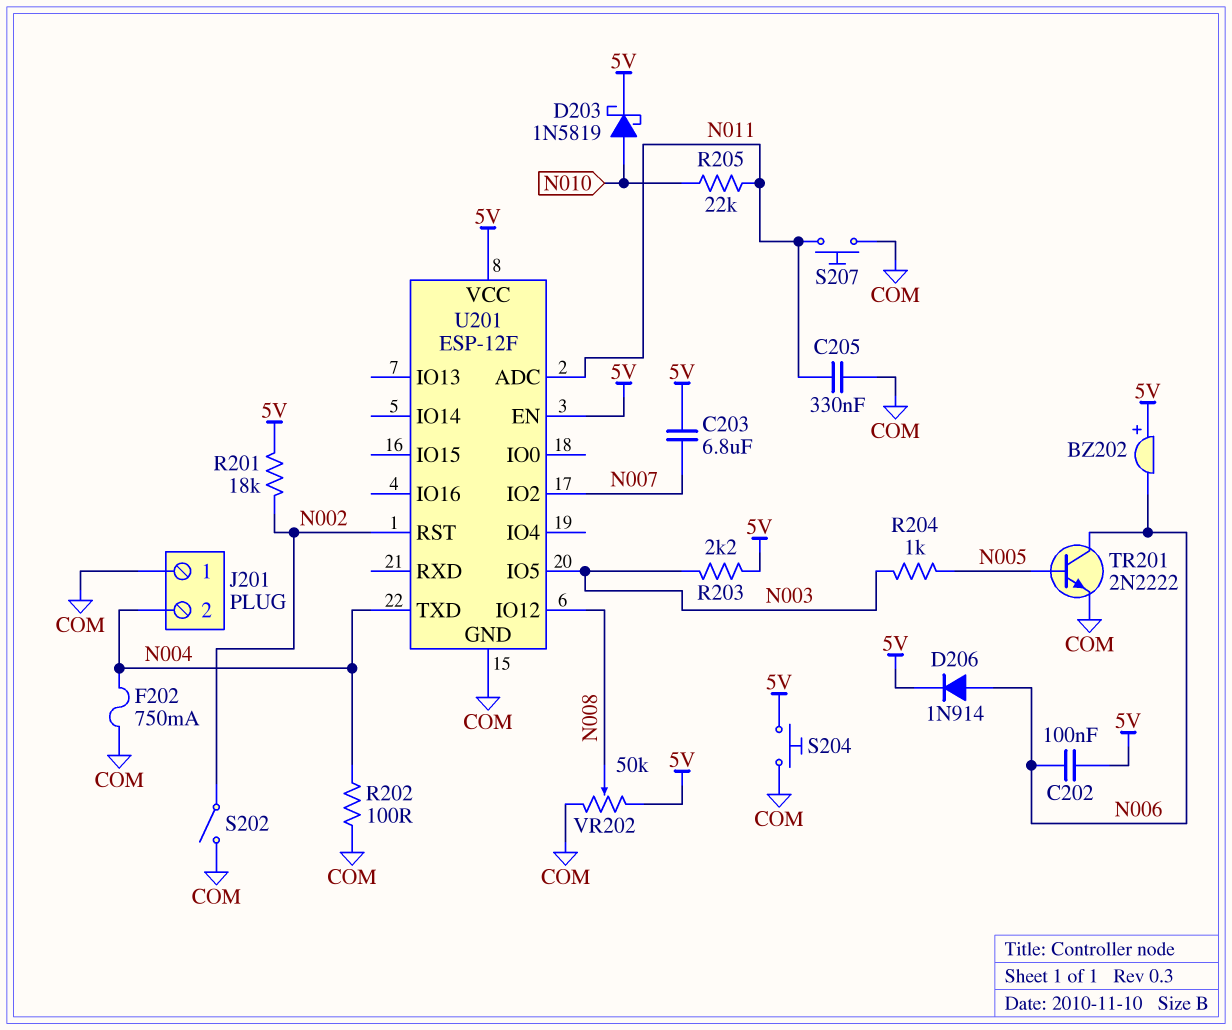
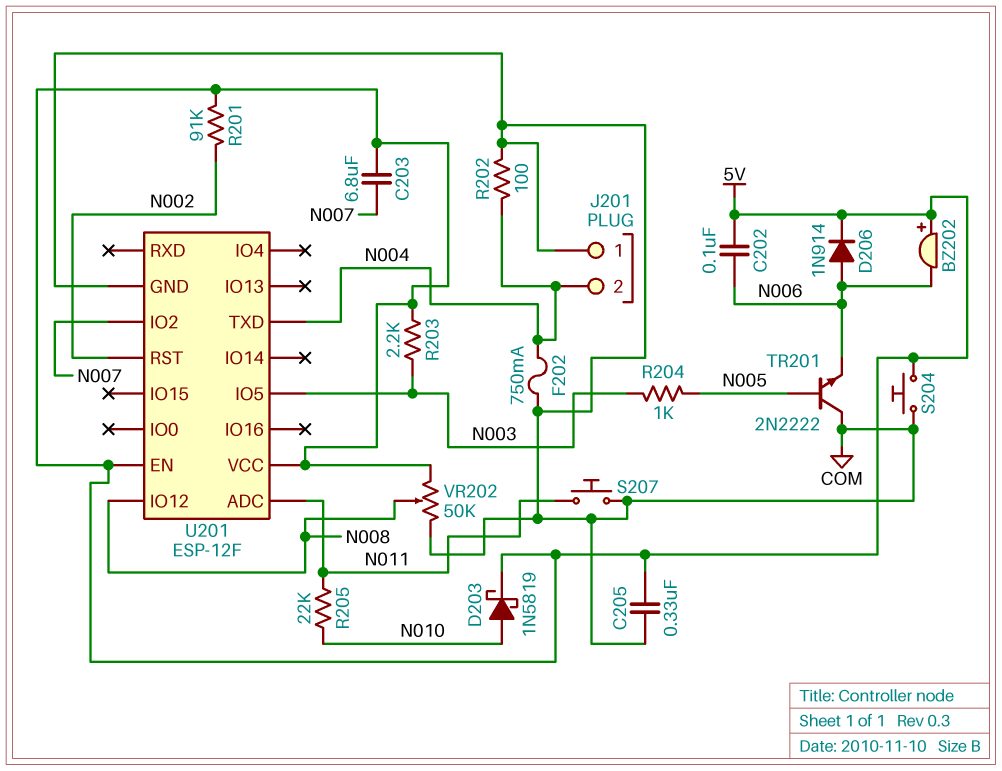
C205: 330nF (COM, N011) -> 330nF (5V, COM)
R201: 18k (5V, N002) -> 91k (5V, N002)
S202: switch (COM, N002) -> none
TR201: NPN 2N2222 (B N005, C N006, E COM) -> NPN 2N2222 (B N005, C COM, E N006)

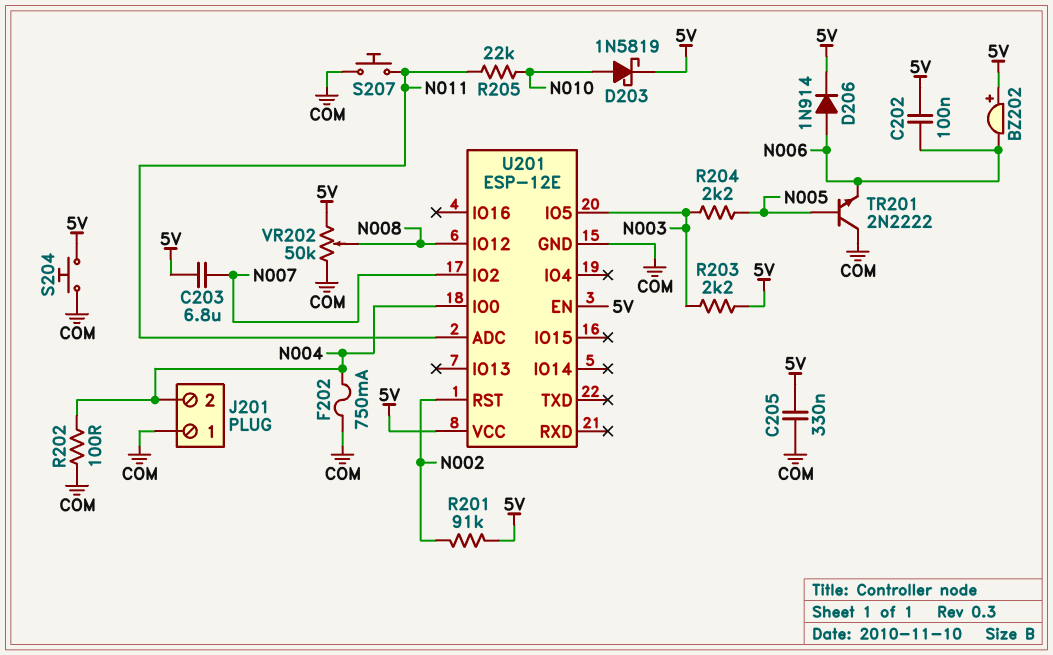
R204: 1k (N003, N005) -> 2.2k (N003, N005)
U201: ESP-12F -> ESP-12E
U201 pin IO0: none -> N004
U201 pin TXD: N004 -> none

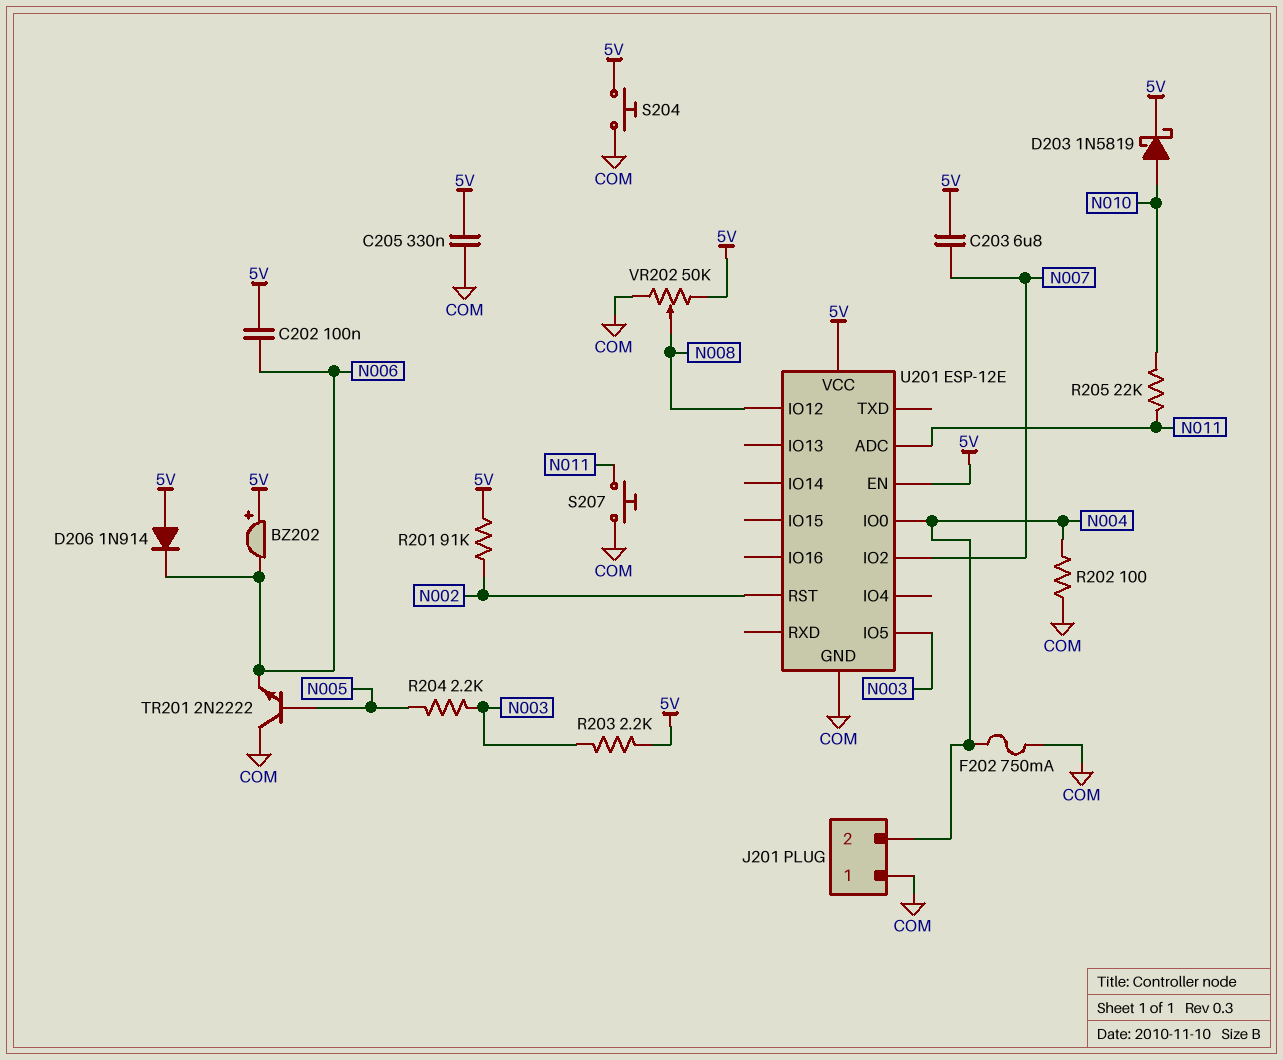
D206: diode 1N914 (A N006, K 5V) -> diode 1N914 (A 5V, K N006)

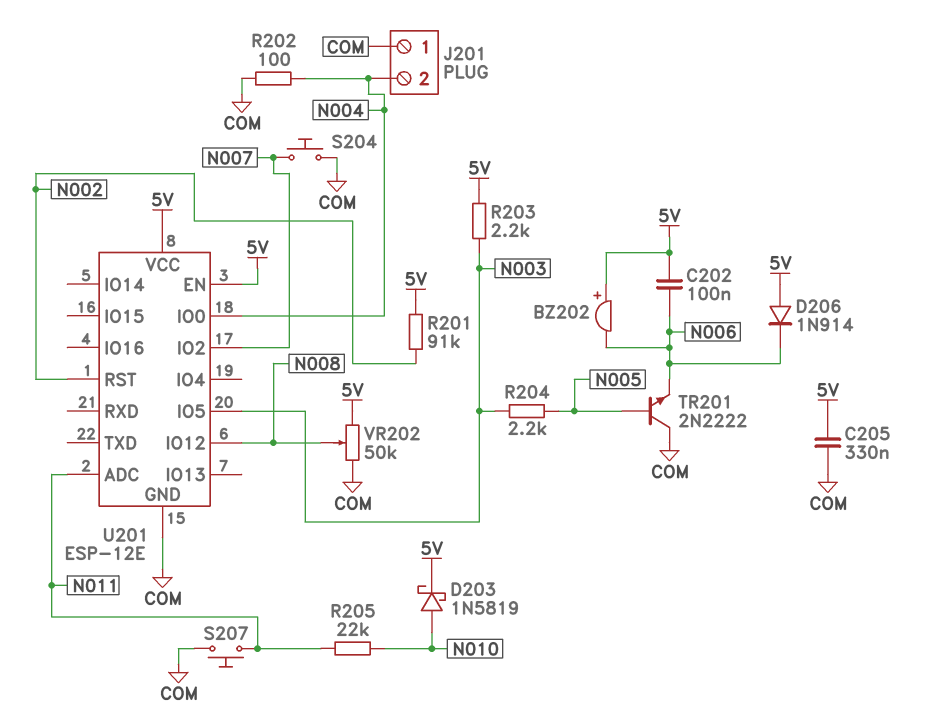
C203: 6.8uF (5V, N007) -> none
F202: 750mA (COM, N004) -> none
S204: button (5V, COM) -> button (COM, N007)

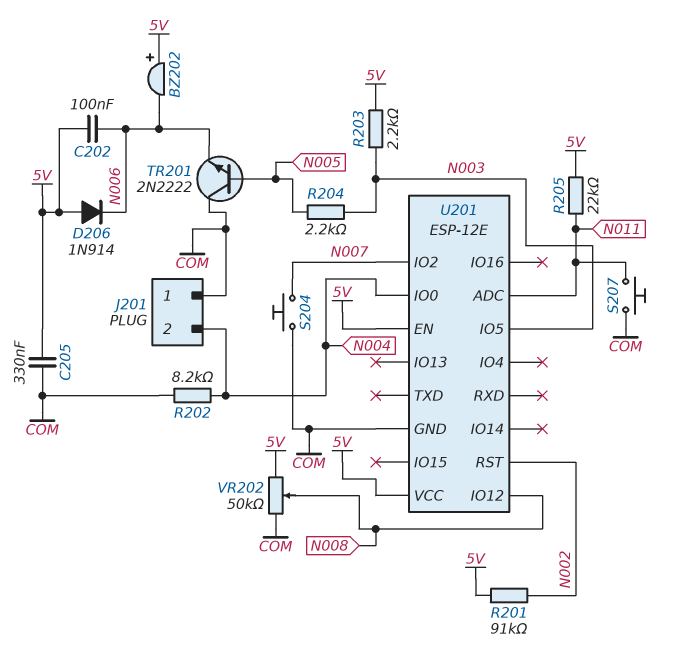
D203: schottky 1N5819 (A N010, K 5V) -> none
R202: 100 (COM, N004) -> 8.2k (COM, N004)
R205: 22k (N010, N011) -> 22k (5V, N011)

